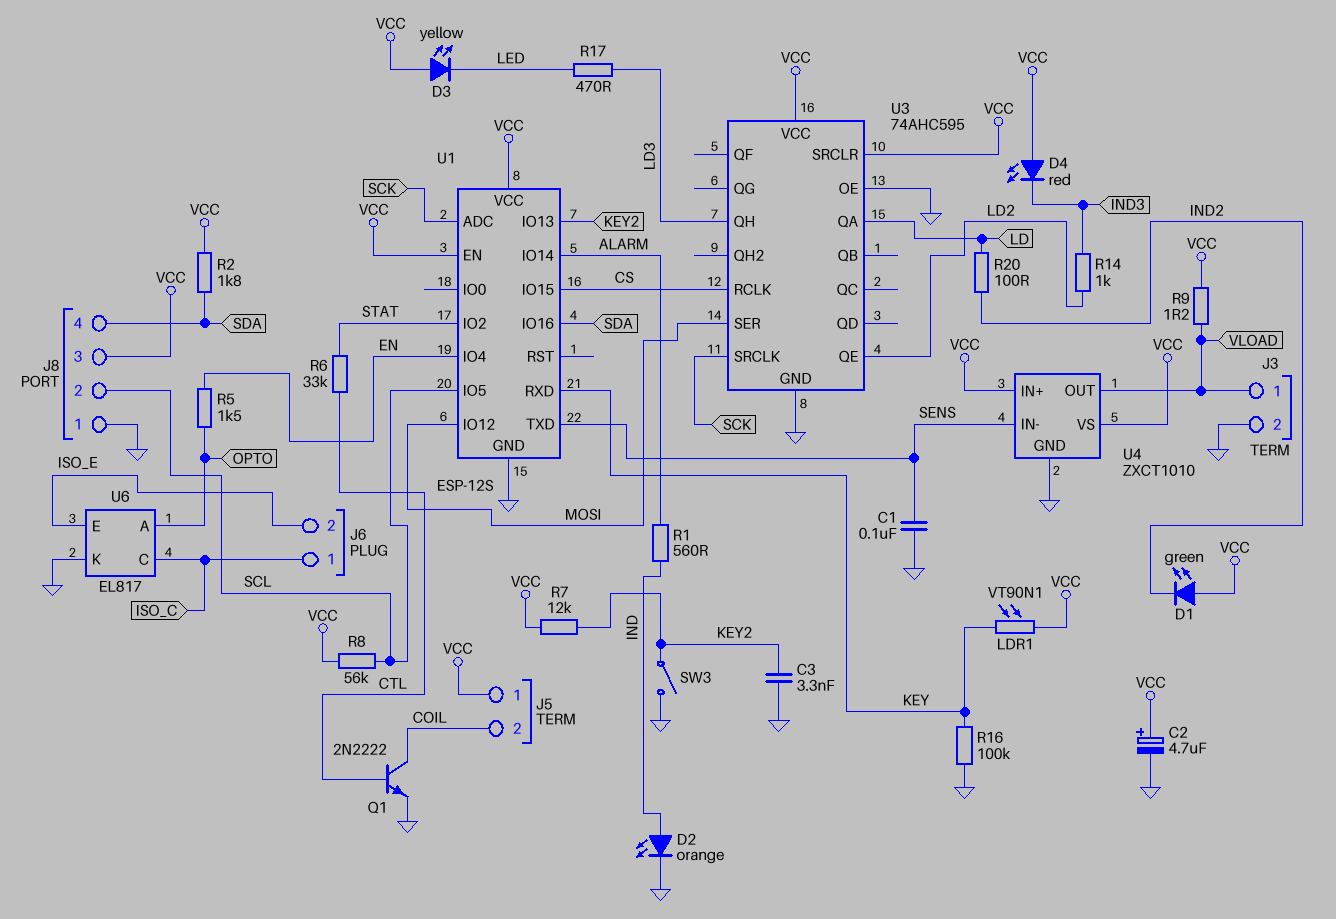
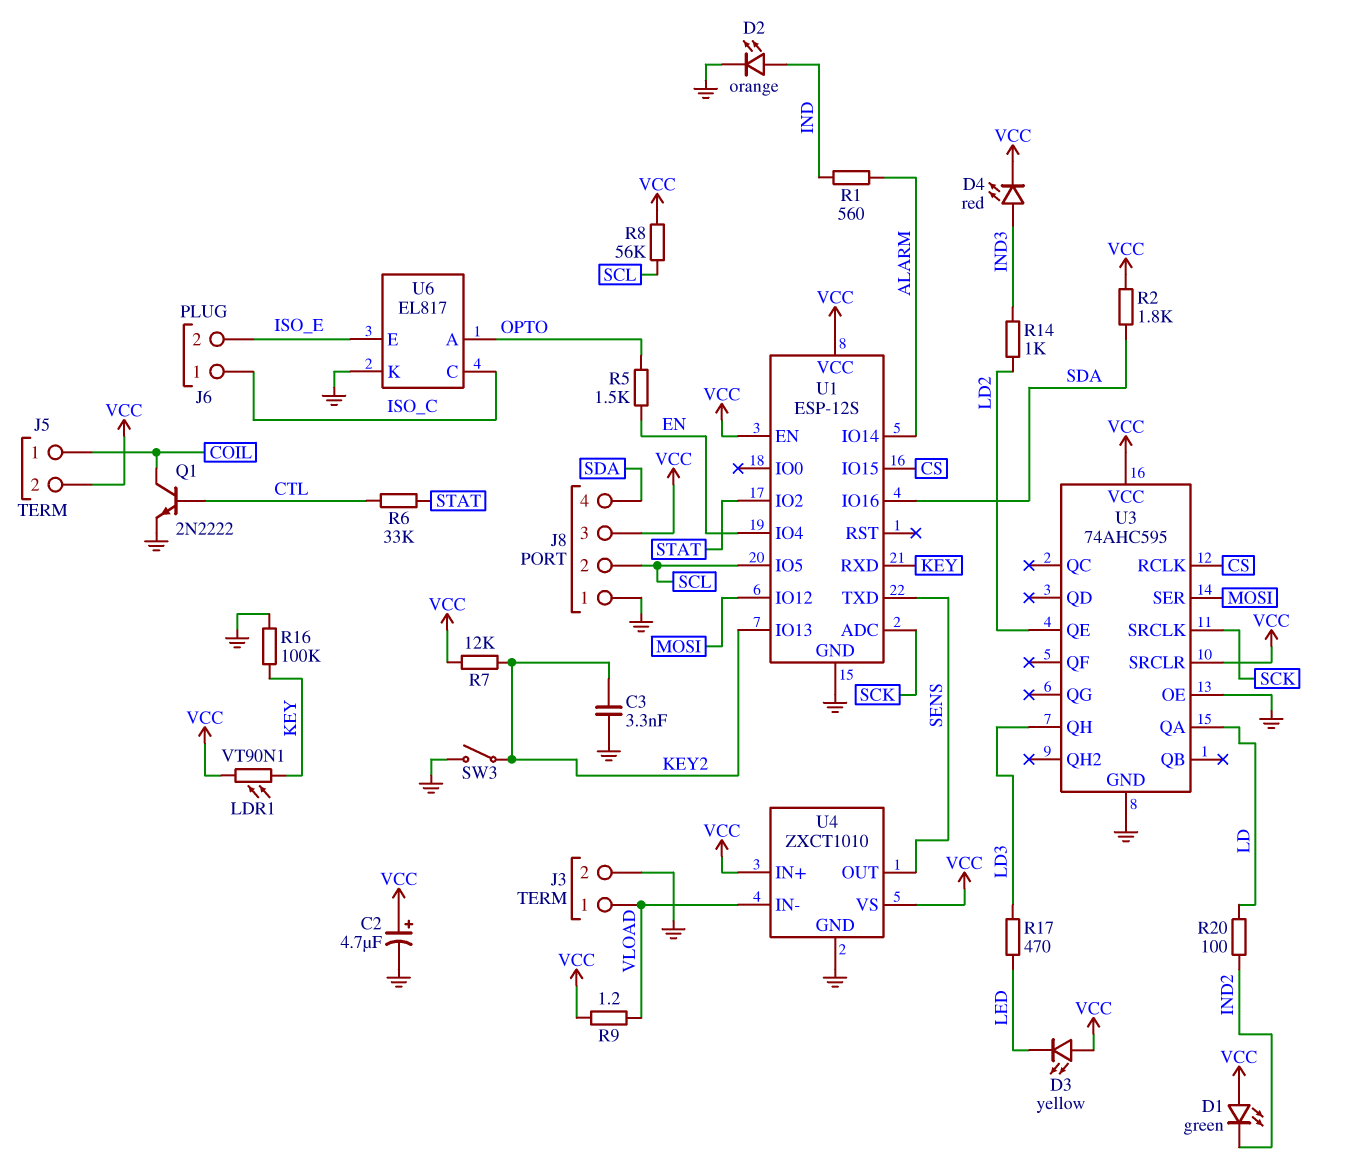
C1: 100nF (GND, SENS) -> none
D4: LED red (A VCC, K IND3) -> LED red (A IND3, K VCC)
J5 pin 1: VCC -> COIL
J5 pin 2: COIL -> VCC
U4 pin IN-: SENS -> VLOAD
U4 pin OUT: VLOAD -> SENS

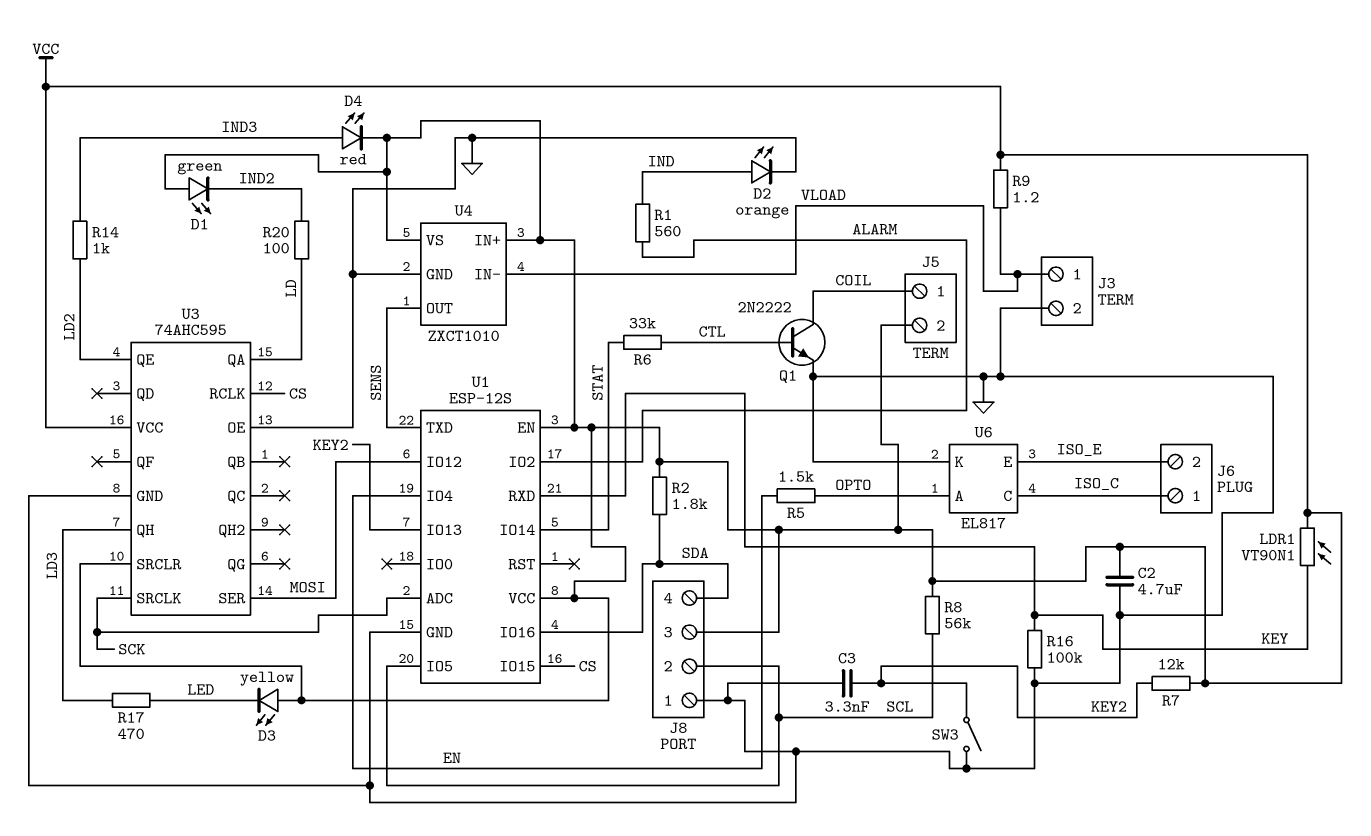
C2: 4.7uF (plus VCC, minus GND) -> 4.7uF (GND, VCC)
U1 pin IO2: STAT -> ALARM
U1 pin IO14: ALARM -> STAT

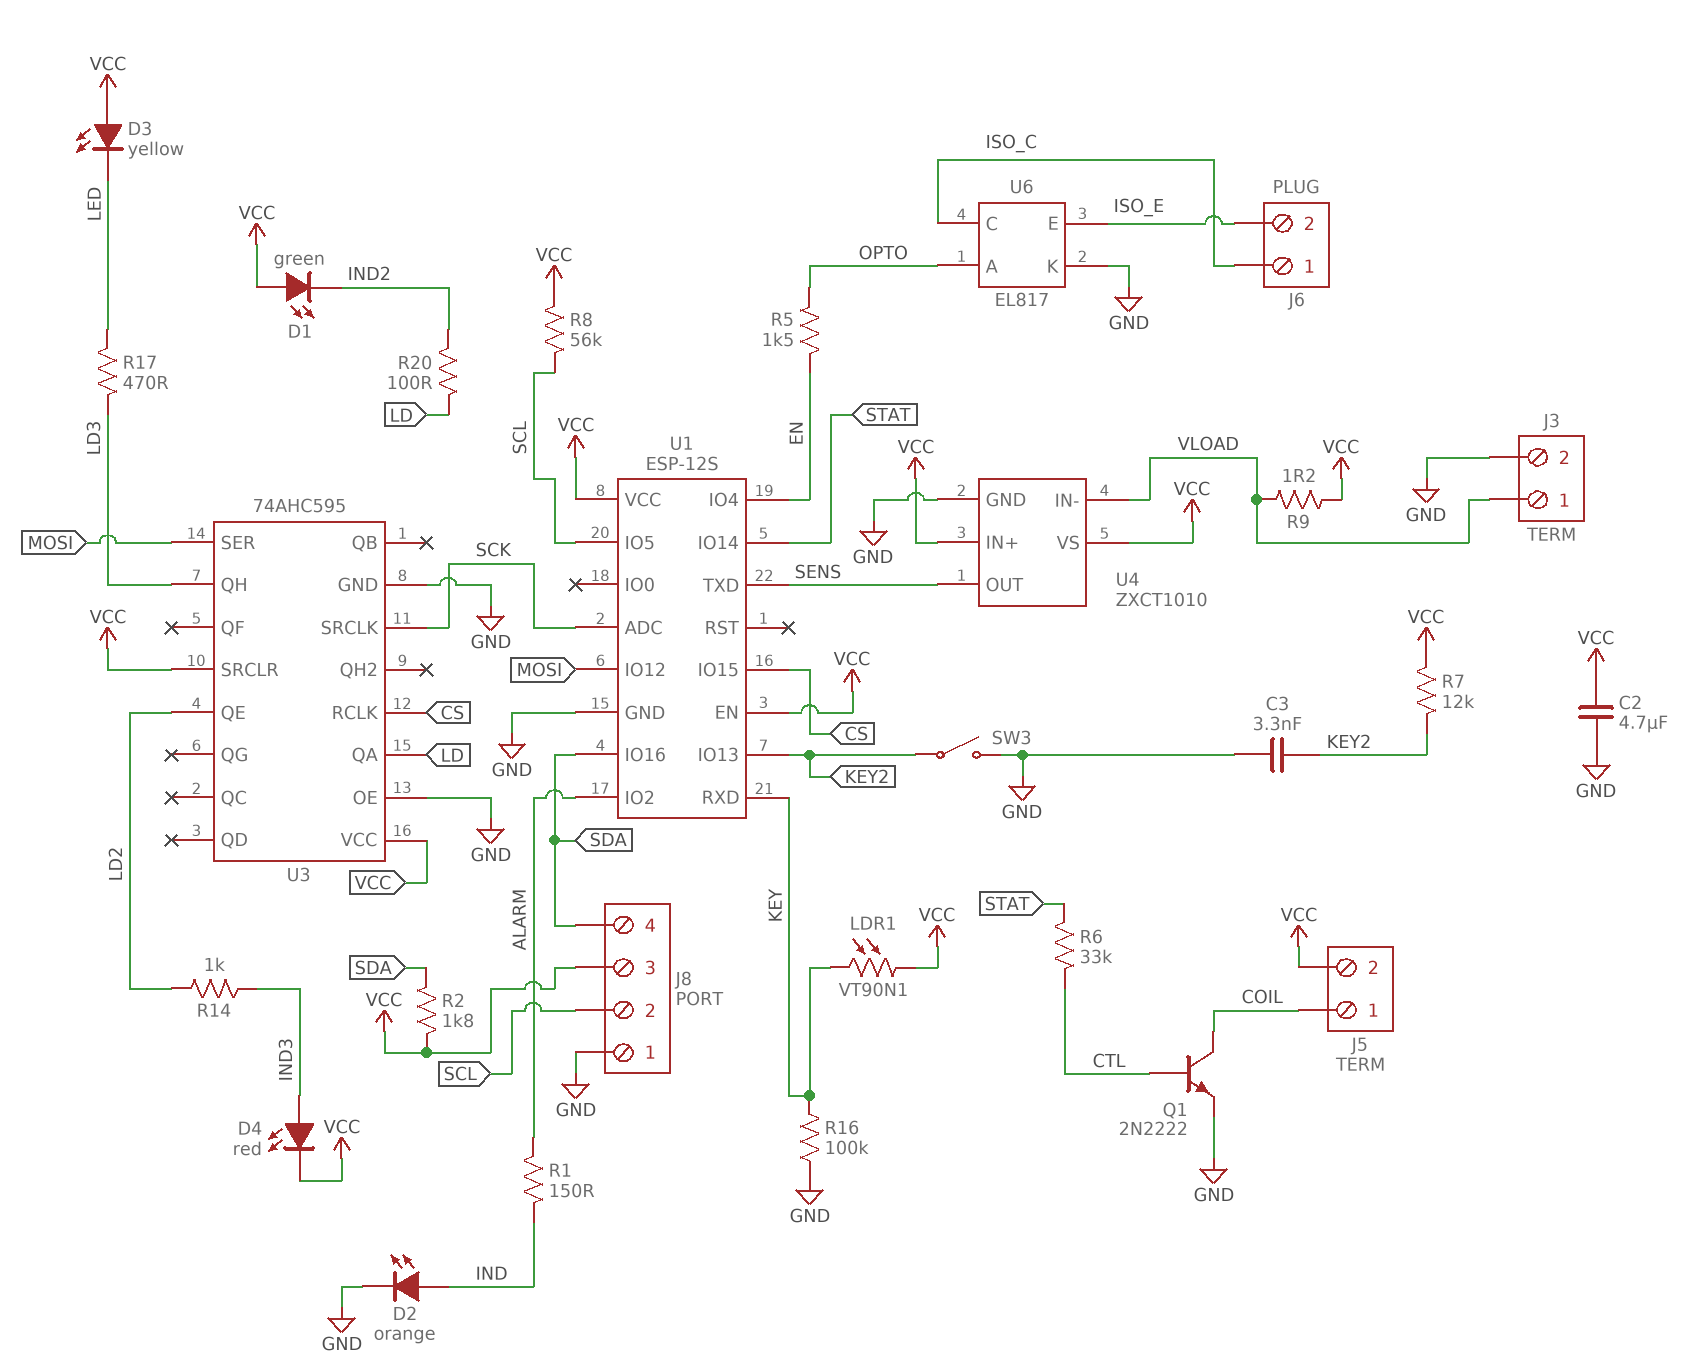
R1: 560 (ALARM, IND) -> 150 (ALARM, IND)

